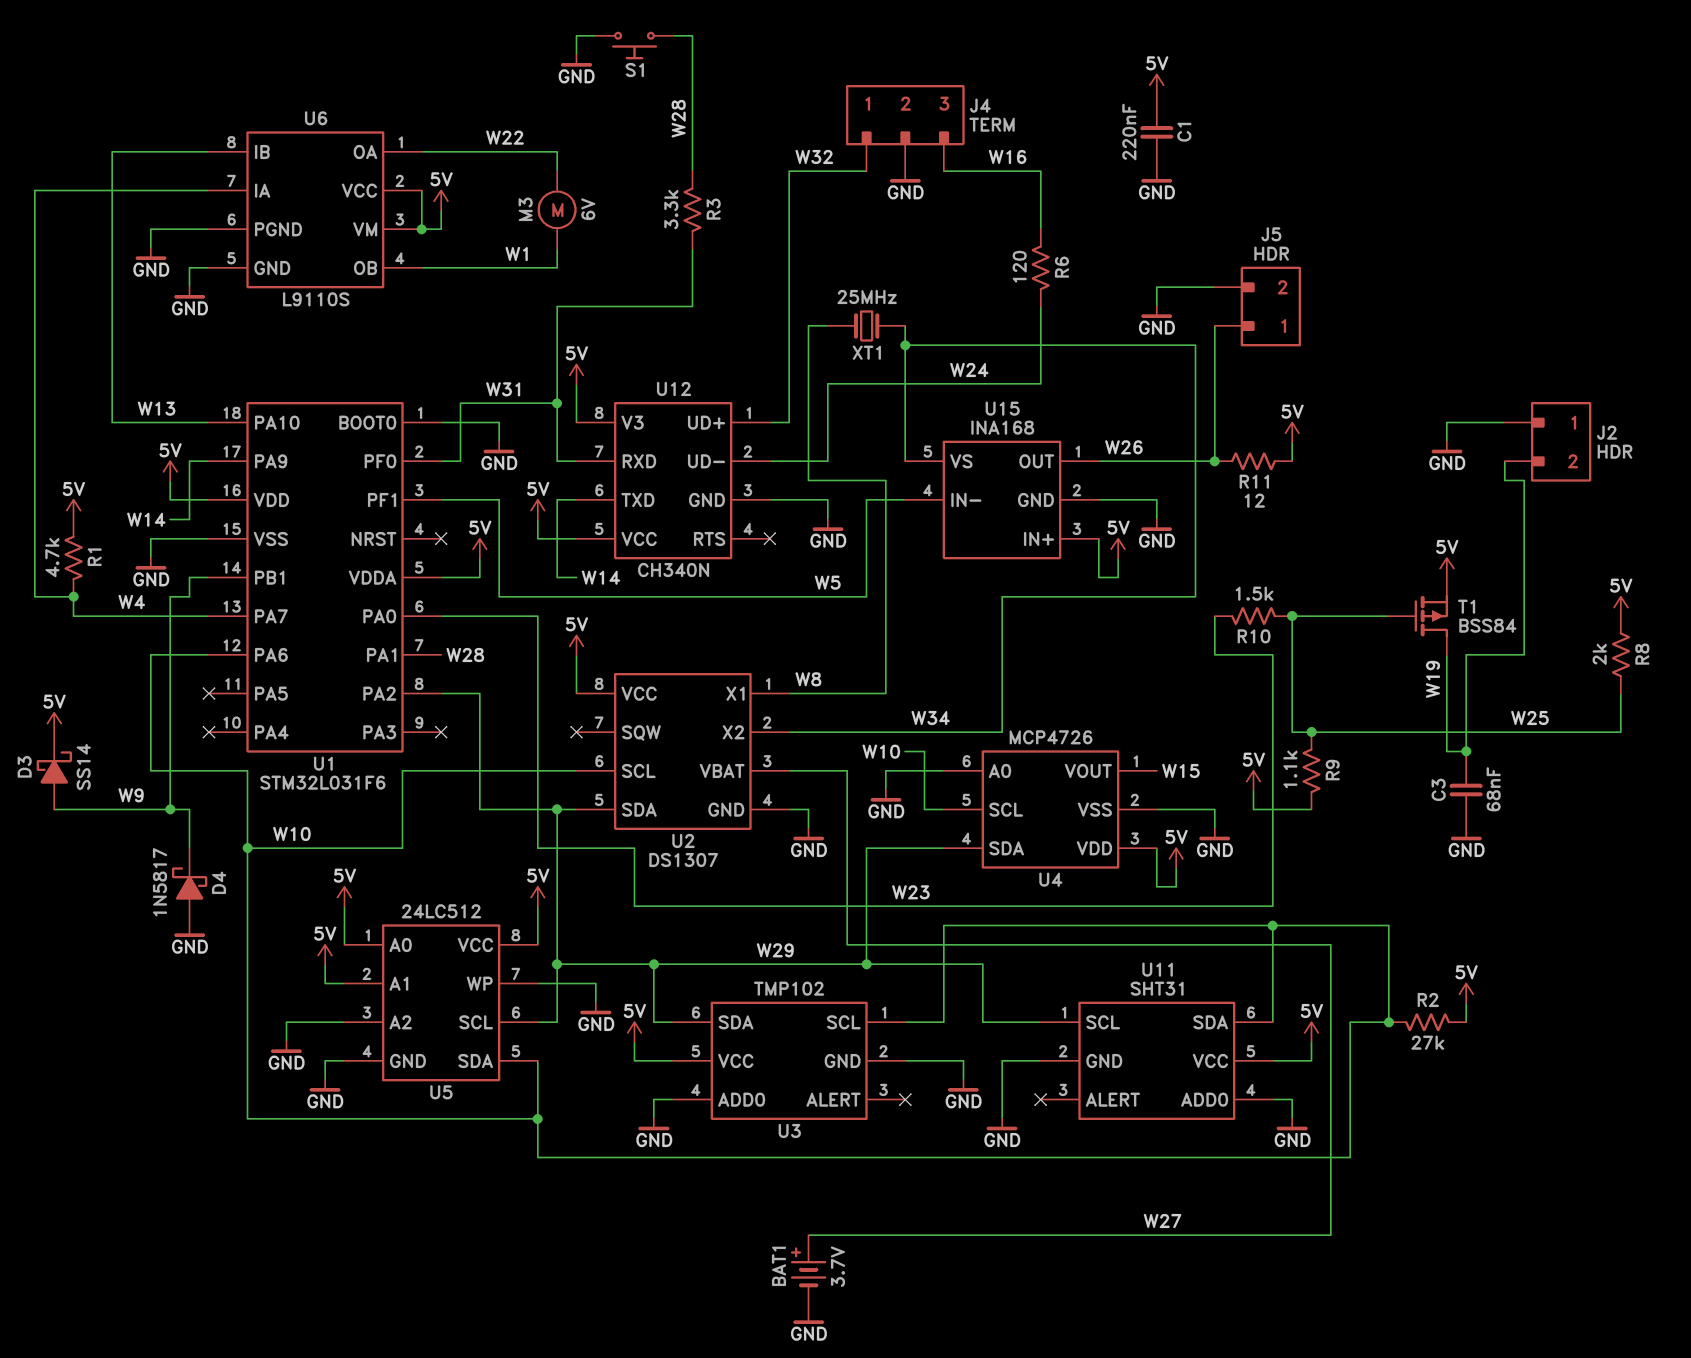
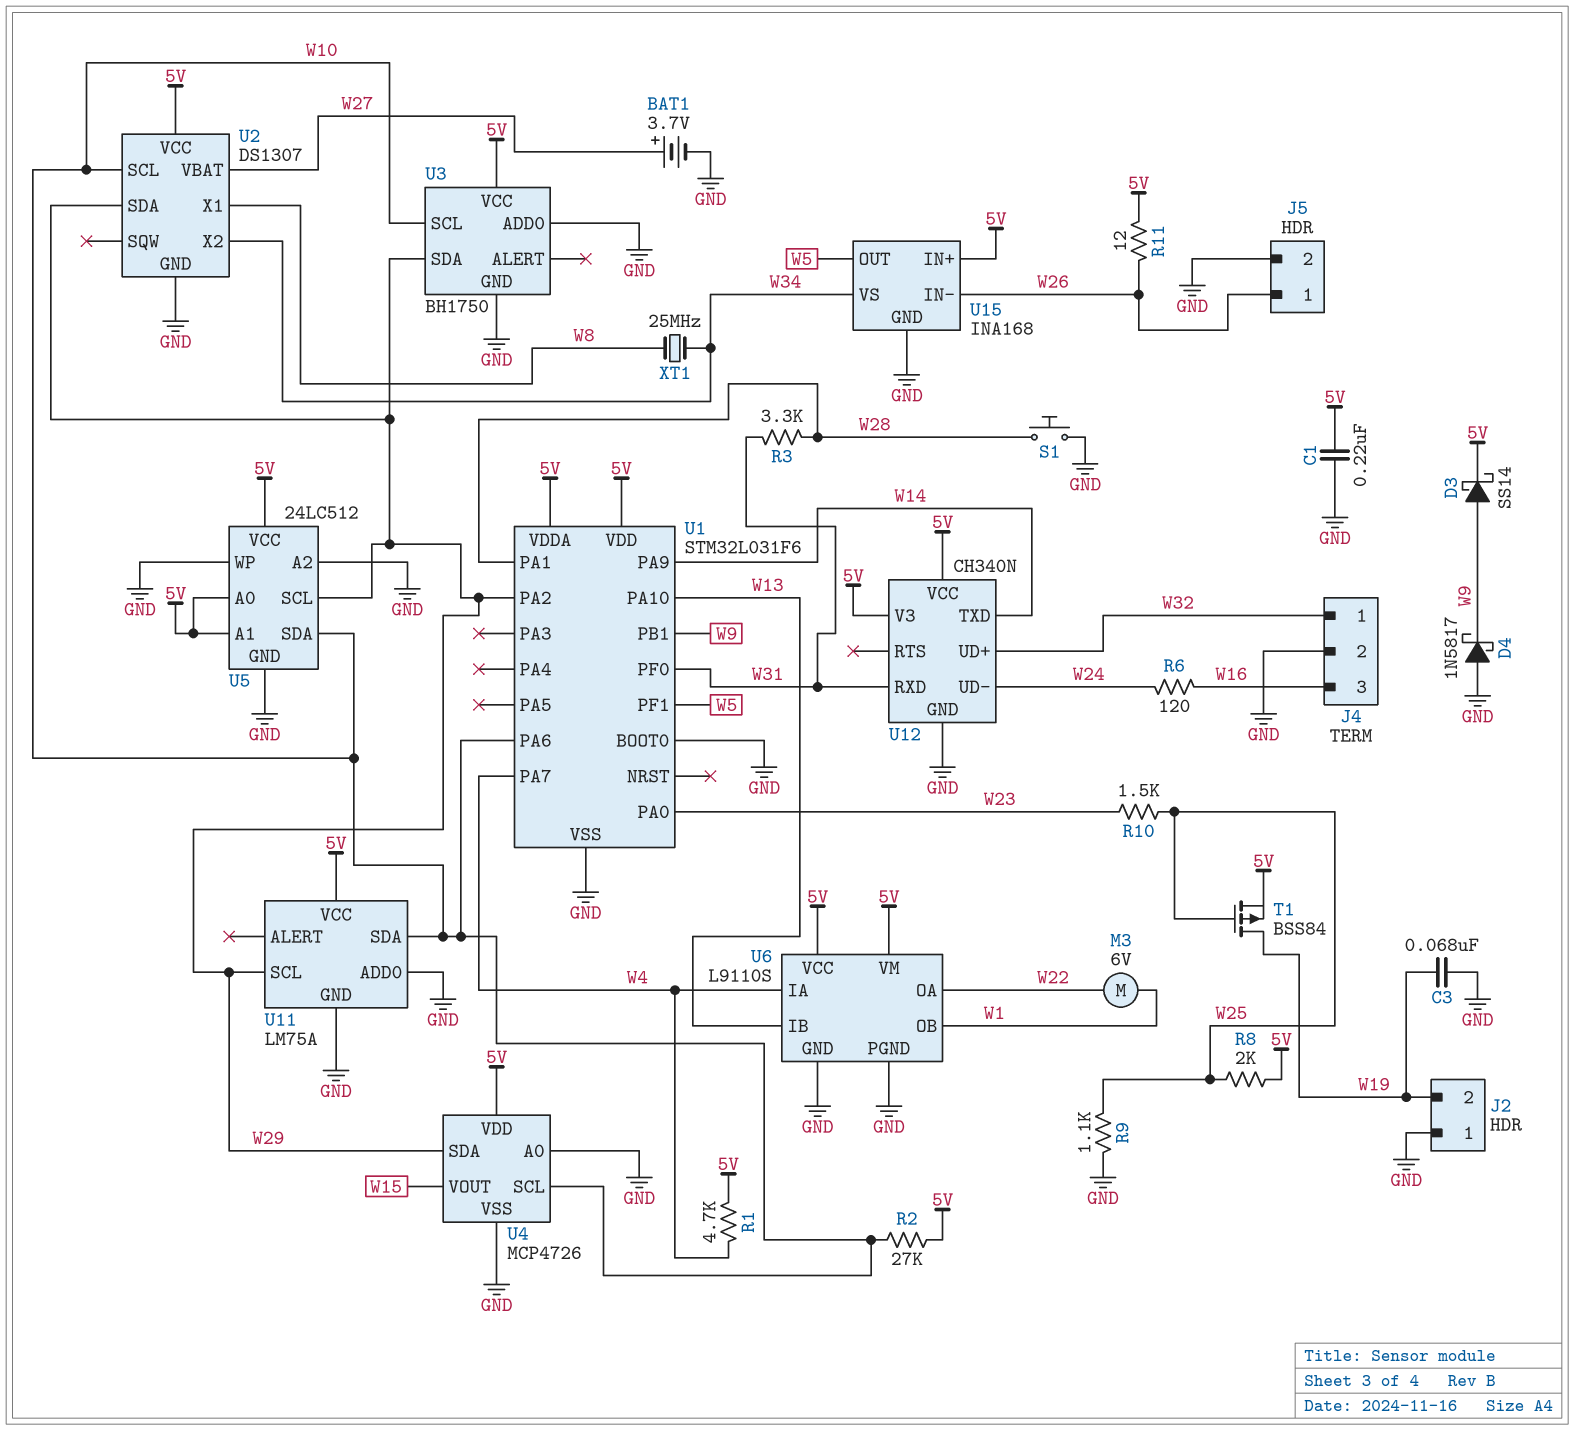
R9: 1.1k (5V, W25) -> 1.1k (GND, W25)
U3: TMP102 -> BH1750
U11: SHT31 -> LM75A
U15 pin IN-: W5 -> W26
U15 pin OUT: W26 -> W5

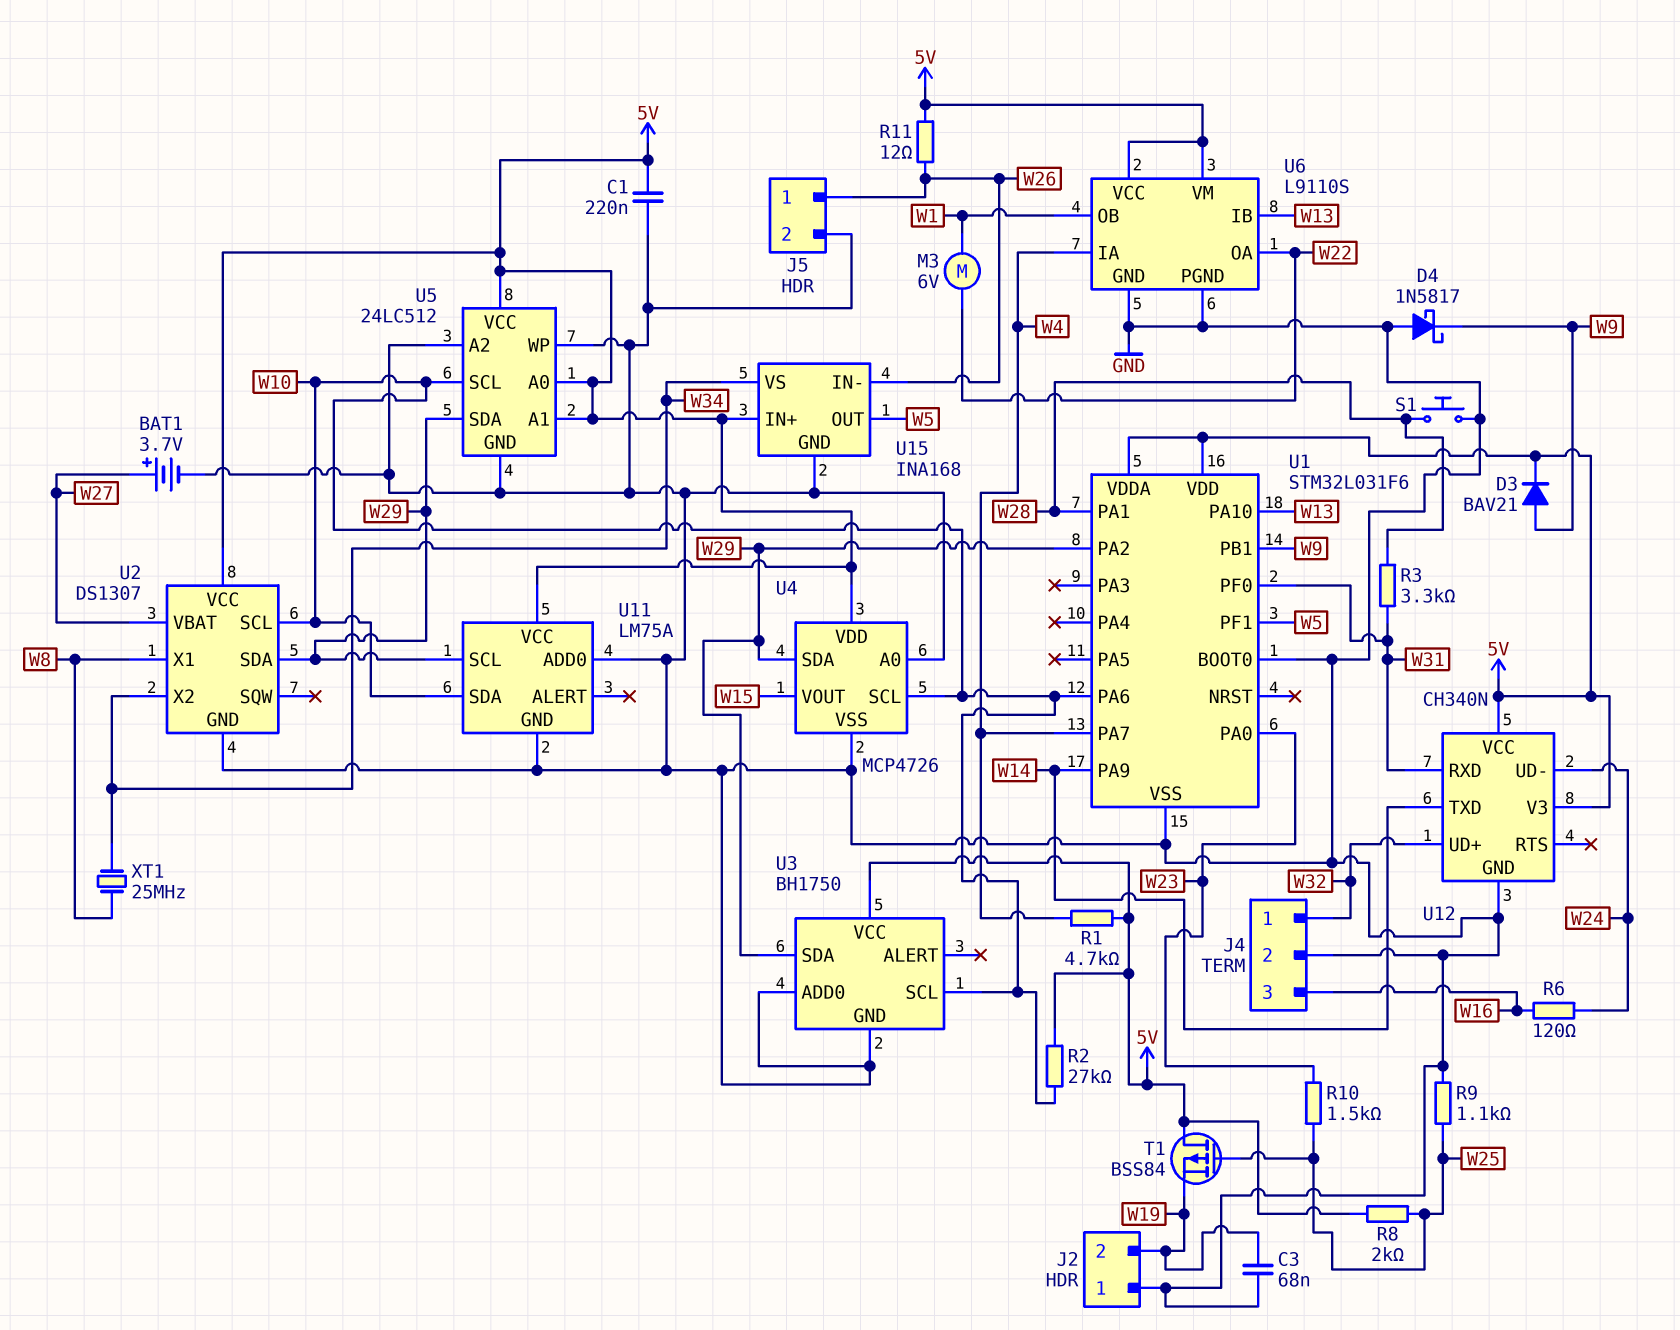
D3: schottky SS14 (A W9, K 5V) -> diode BAV21 (A W9, K 5V)
T1: PMOS BSS84 (G W25, D W19, S 5V) -> PMOS BSS84 (G W25, D 5V, S W19)
U5 pin SCL: W29 -> W10
U5 pin SDA: W10 -> W29

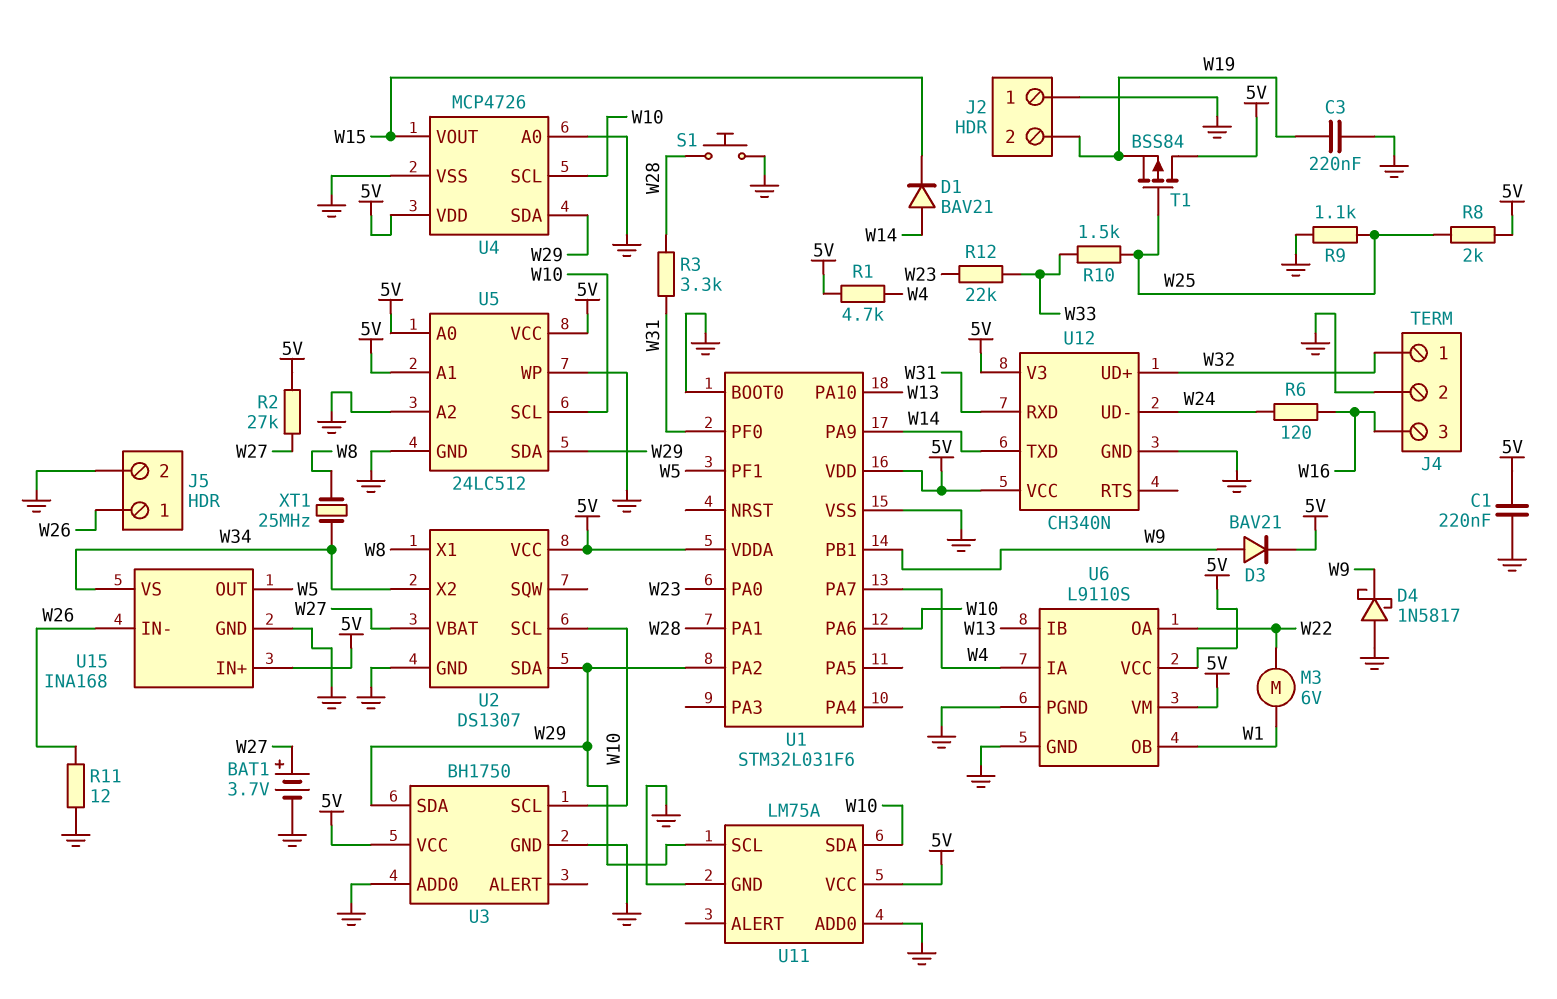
C3: 68nF (GND, W19) -> 220nF (GND, W19)
D1: none -> diode BAV21 (A W14, K W15)
R2: 27k (5V, W10) -> 27k (5V, W27)
R10: 1.5k (W23, W25) -> 1.5k (W25, W33)
R11: 12 (5V, W26) -> 12 (GND, W26)
R12: none -> 22k (W23, W33)

